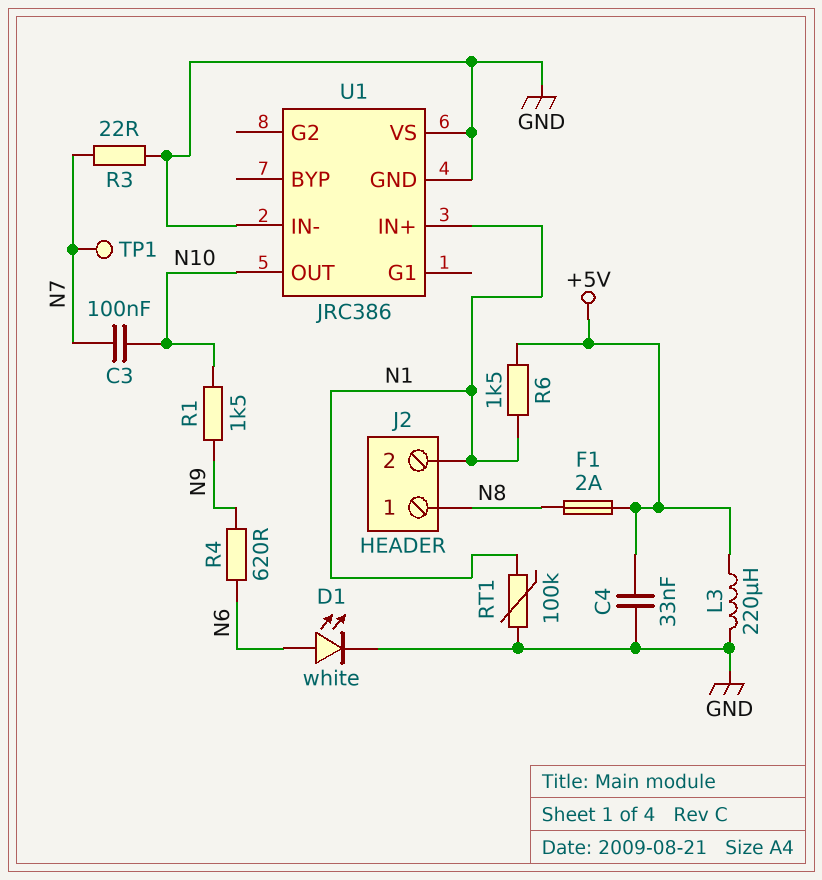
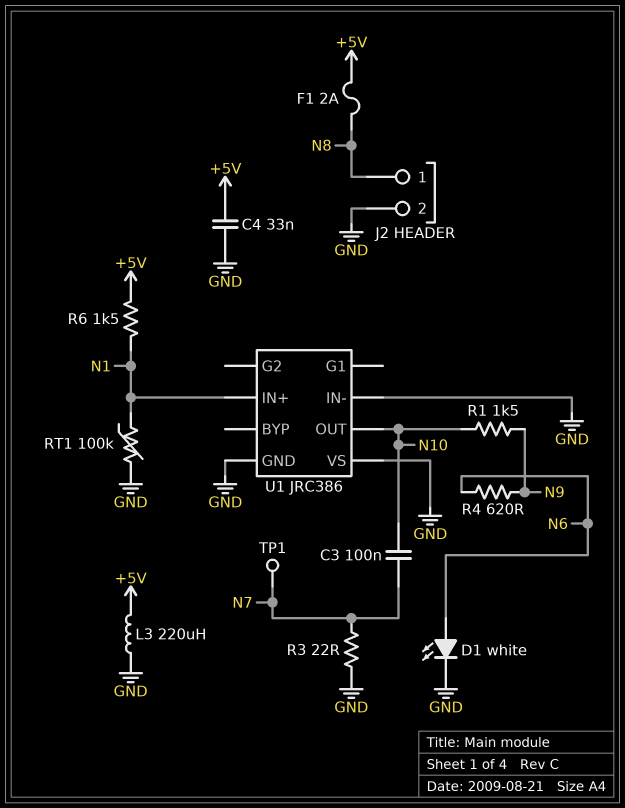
J2 pin 2: N1 -> GND

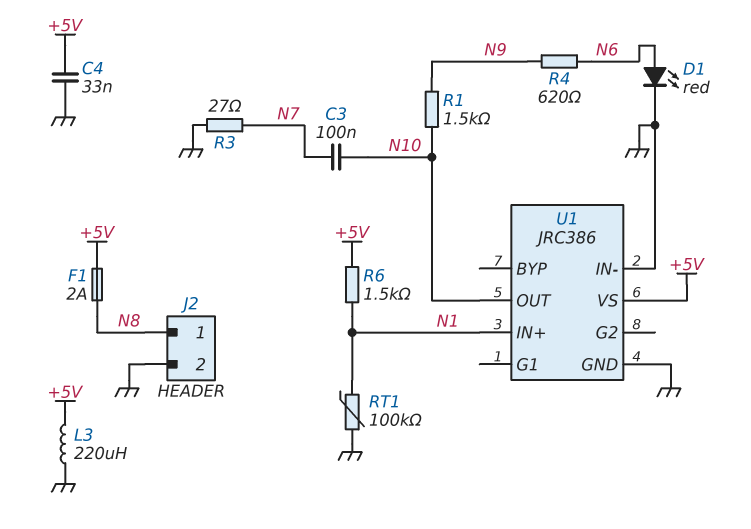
D1: LED white (A N6, K GND) -> LED red (A N6, K GND)
R3: 22 (GND, N7) -> 27 (GND, N7)
TP1: test point (N7) -> none
U1 pin VS: GND -> +5V

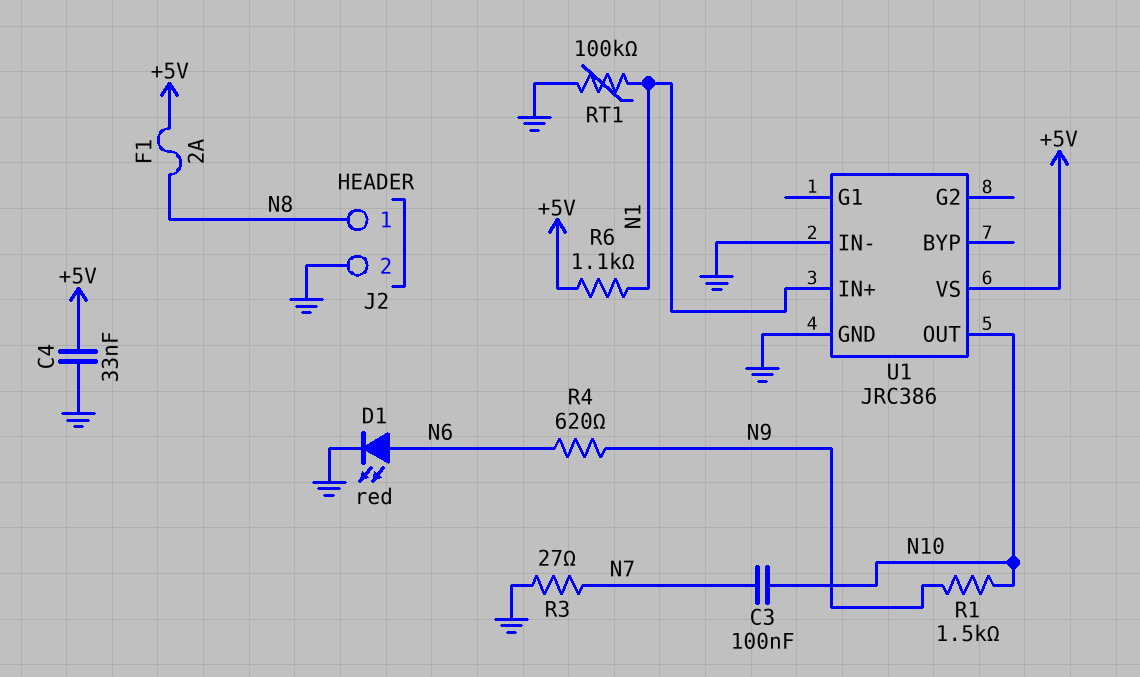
L3: 220uH (+5V, GND) -> none
R6: 1.5k (+5V, N1) -> 1.1k (+5V, N1)

